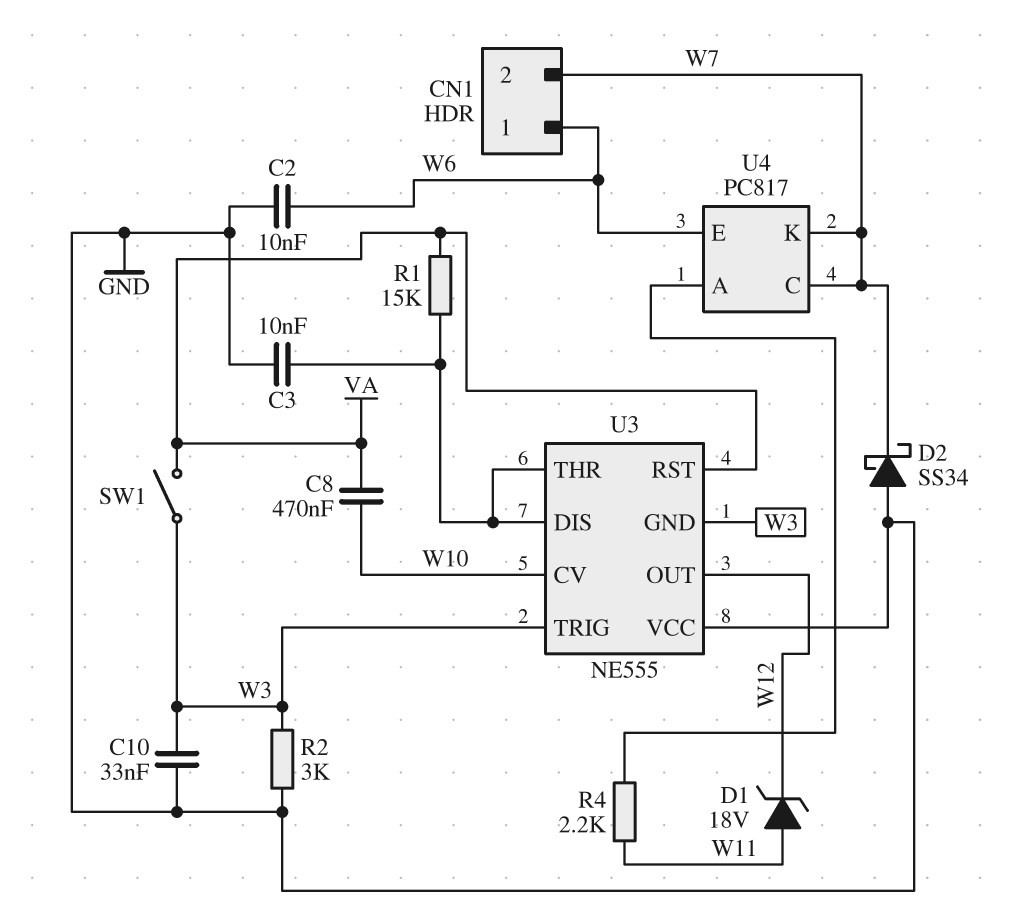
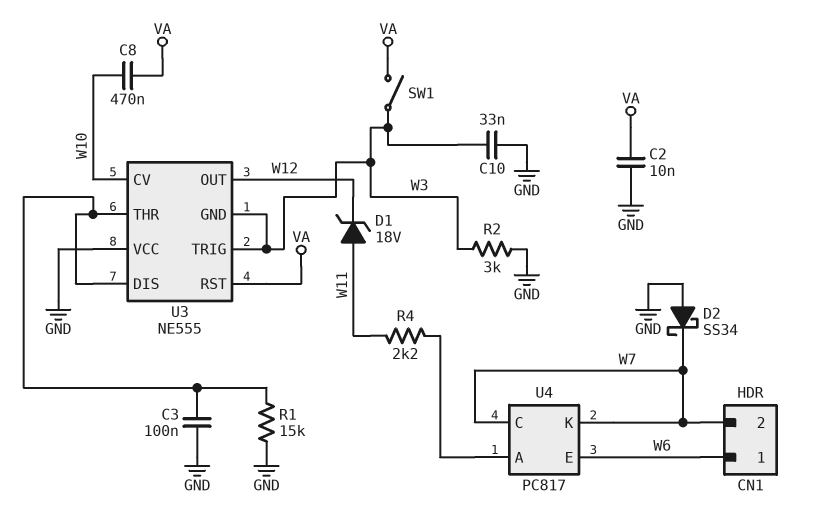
C2: 10nF (GND, W6) -> 10nF (GND, VA)
C3: 10nF (GND, U3/DIS) -> 100nF (GND, U3/DIS)
R1: 15k (U3/DIS, VA) -> 15k (GND, U3/DIS)

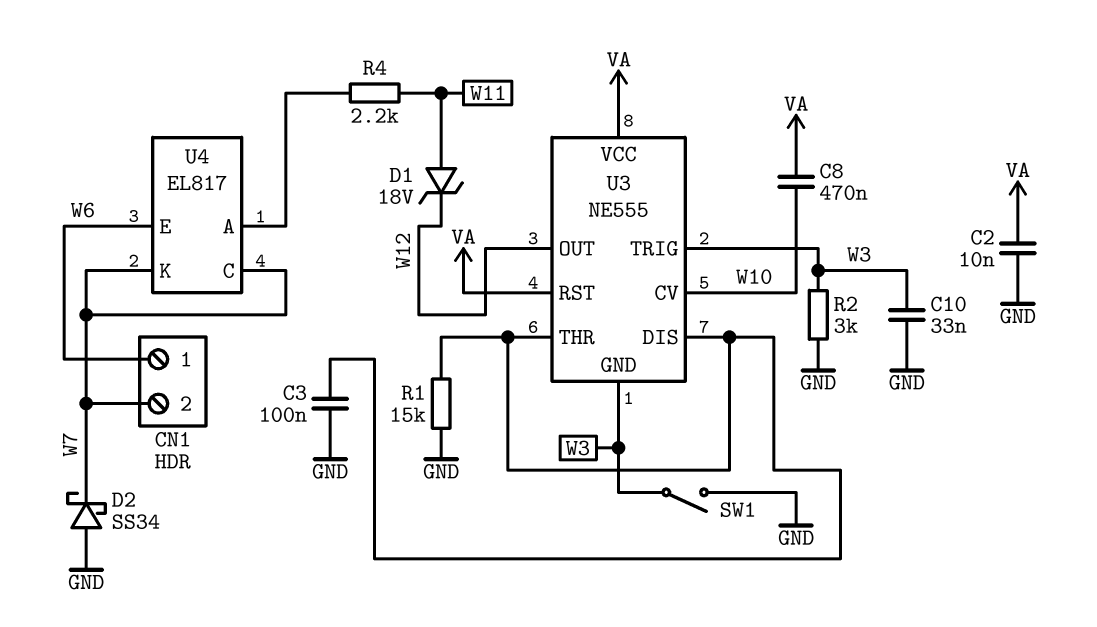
SW1: switch (VA, W3) -> switch (GND, W3)
U3 pin VCC: GND -> VA
U4: PC817 -> EL817

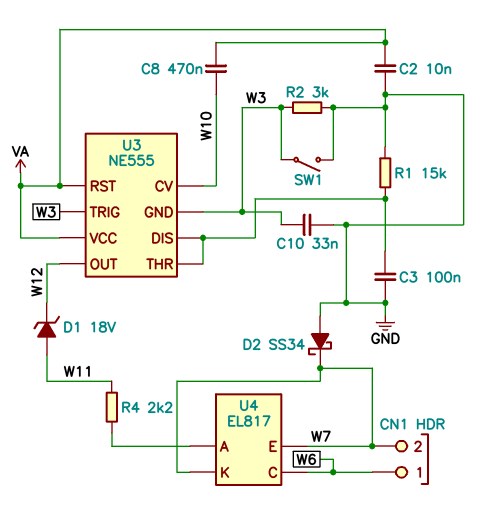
U4 pin C: W7 -> W6
U4 pin E: W6 -> W7

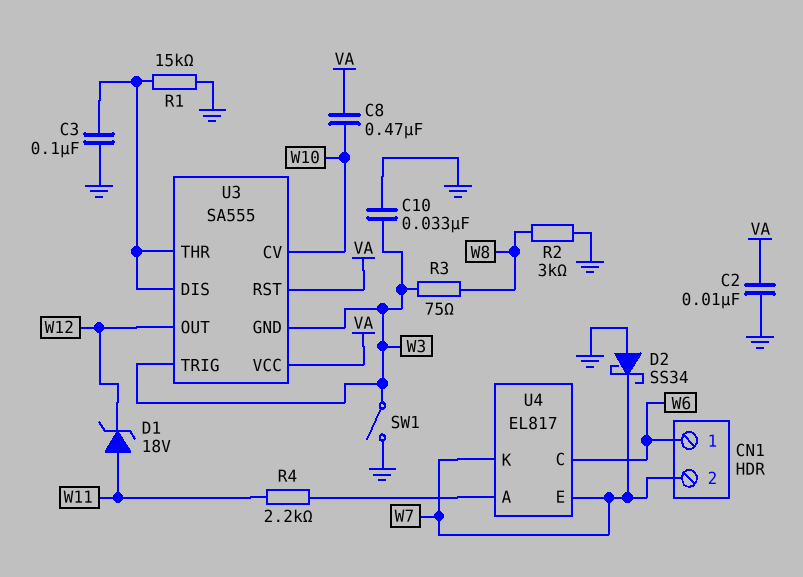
R2: 3k (GND, W3) -> 3k (GND, W8)
R3: none -> 75 (W3, W8)
U3: NE555 -> SA555

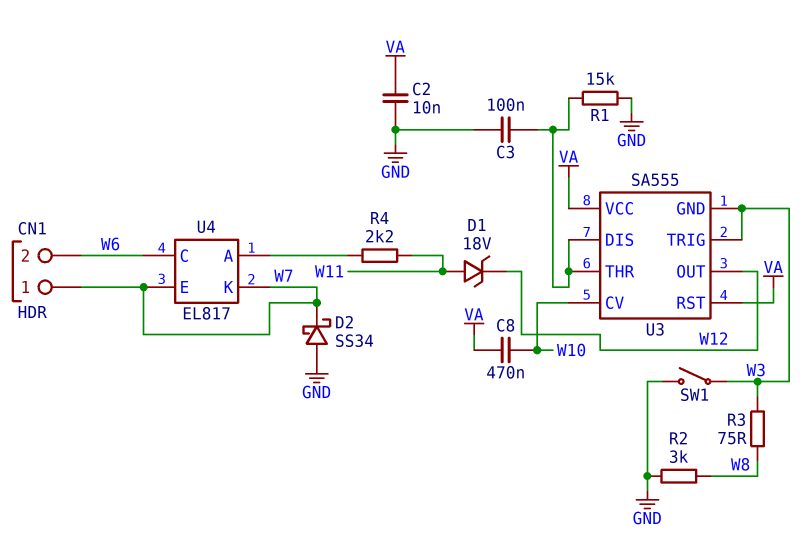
C10: 33nF (GND, W3) -> none
CN1 pin 1: W6 -> W7
CN1 pin 2: W7 -> W6

